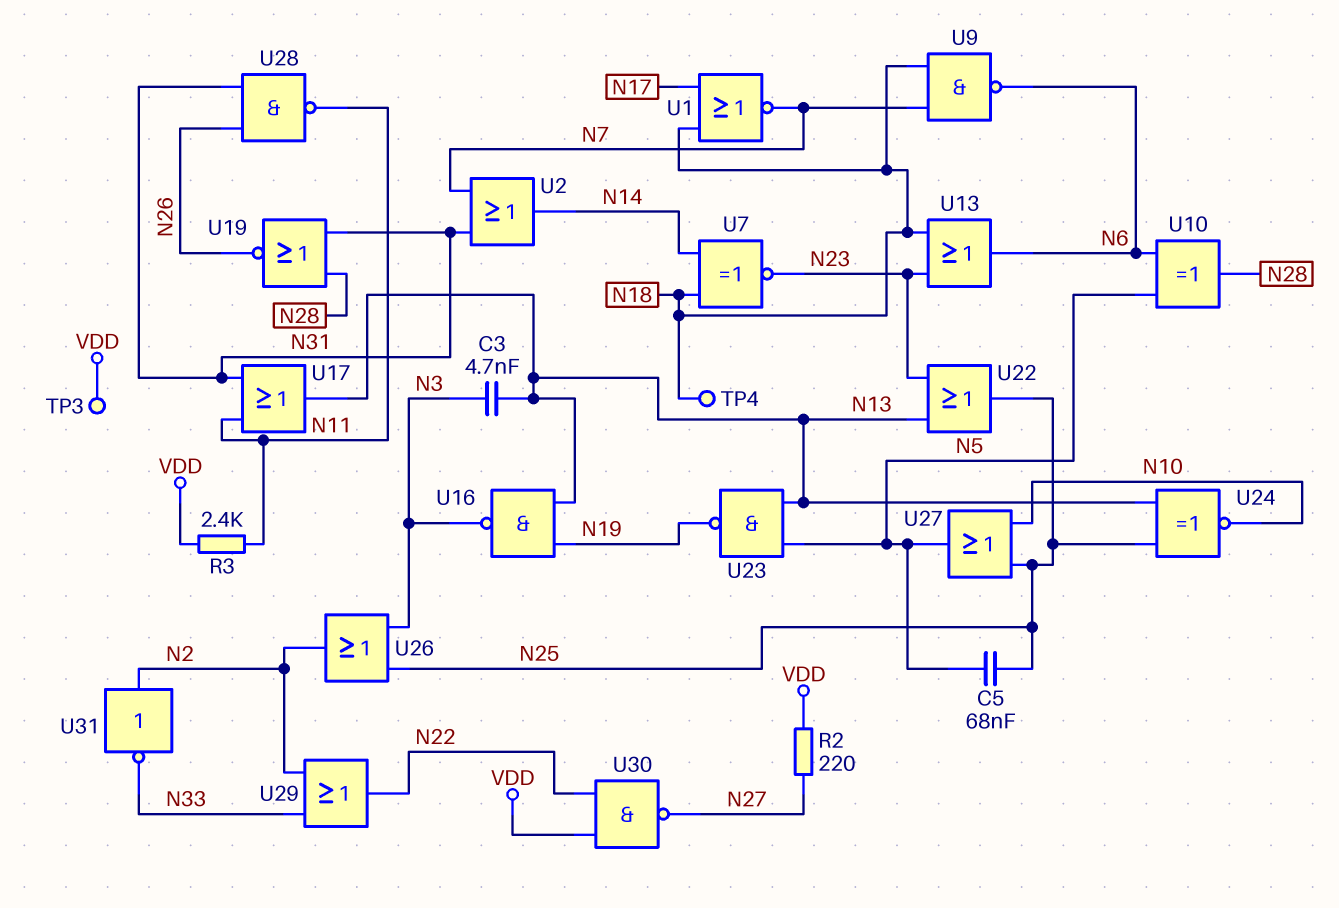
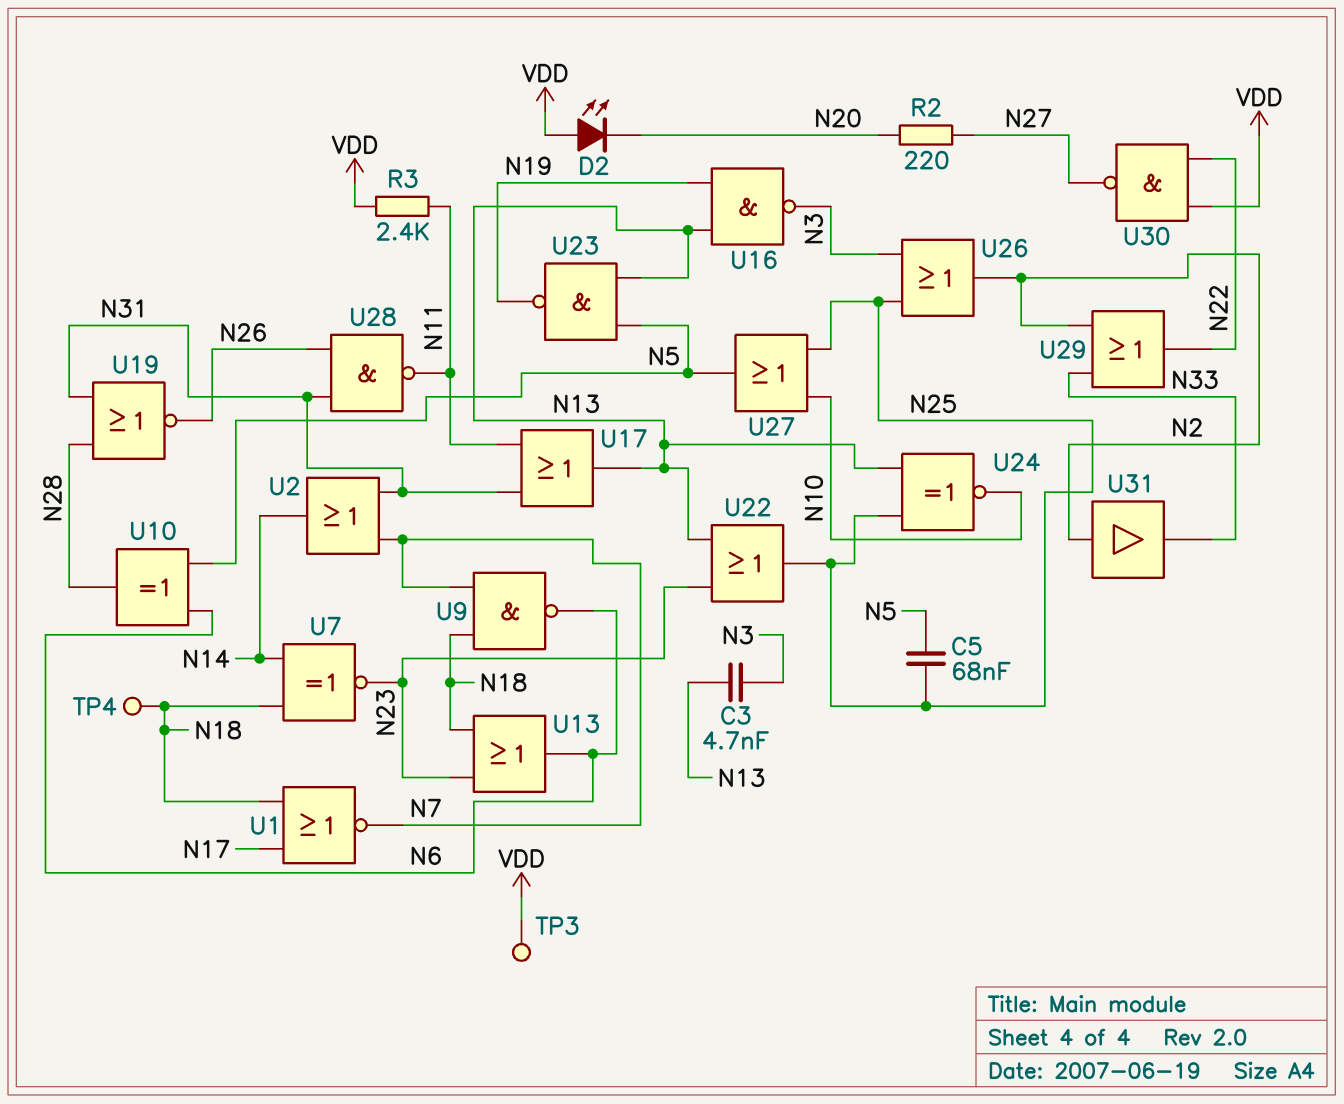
D2: none -> LED (A VDD, K N20)
R2: 220 (N27, VDD) -> 220 (N20, N27)
U31: NOT (in N2, out N33) -> buffer (in N2, out N33)

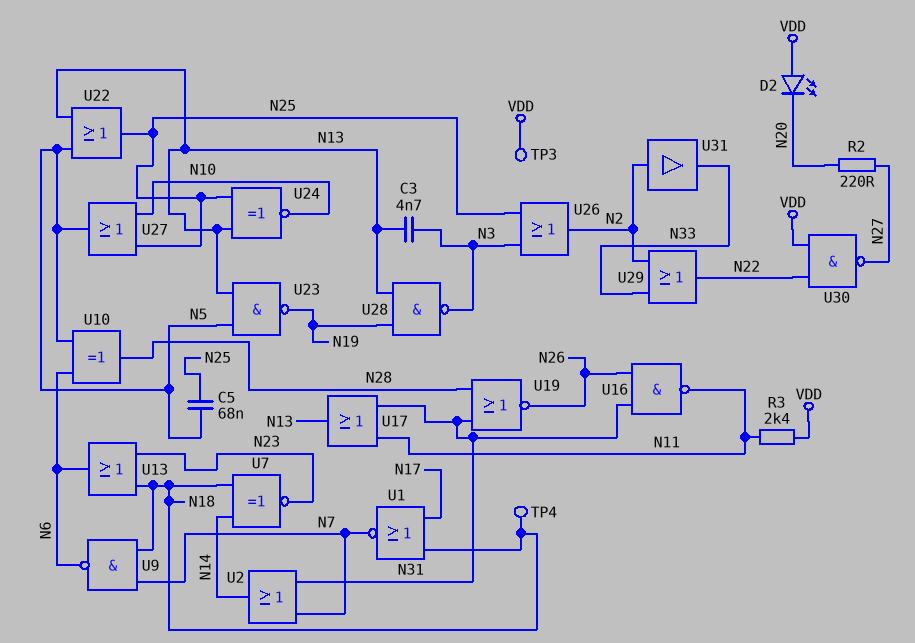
U16: NAND (in N13, in N19, out N3) -> NAND (in N26, in N31, out N11)
U22: OR (in N13, in N23, out N25) -> OR (in N5, in N13, out N25)
U28: NAND (in N26, in N31, out N11) -> NAND (in N13, in N19, out N3)

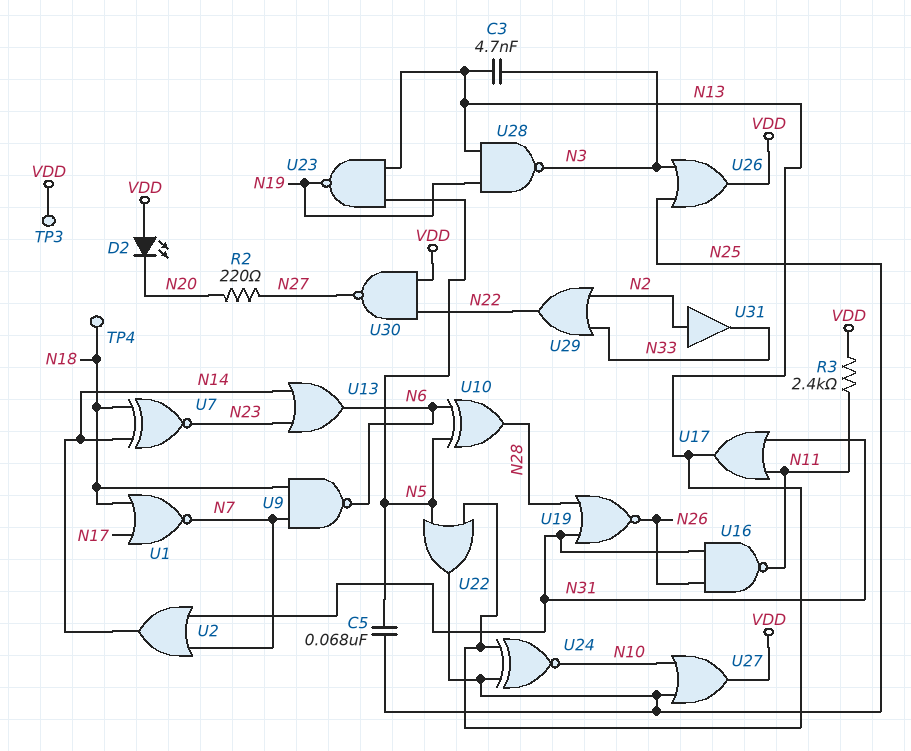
U13: OR (in N18, in N23, out N6) -> OR (in N14, in N23, out N6)
U26: OR (in N3, in N25, out N2) -> OR (in N3, in N25, out VDD)
U27: OR (in N10, in N25, out N5) -> OR (in N10, in N25, out VDD)

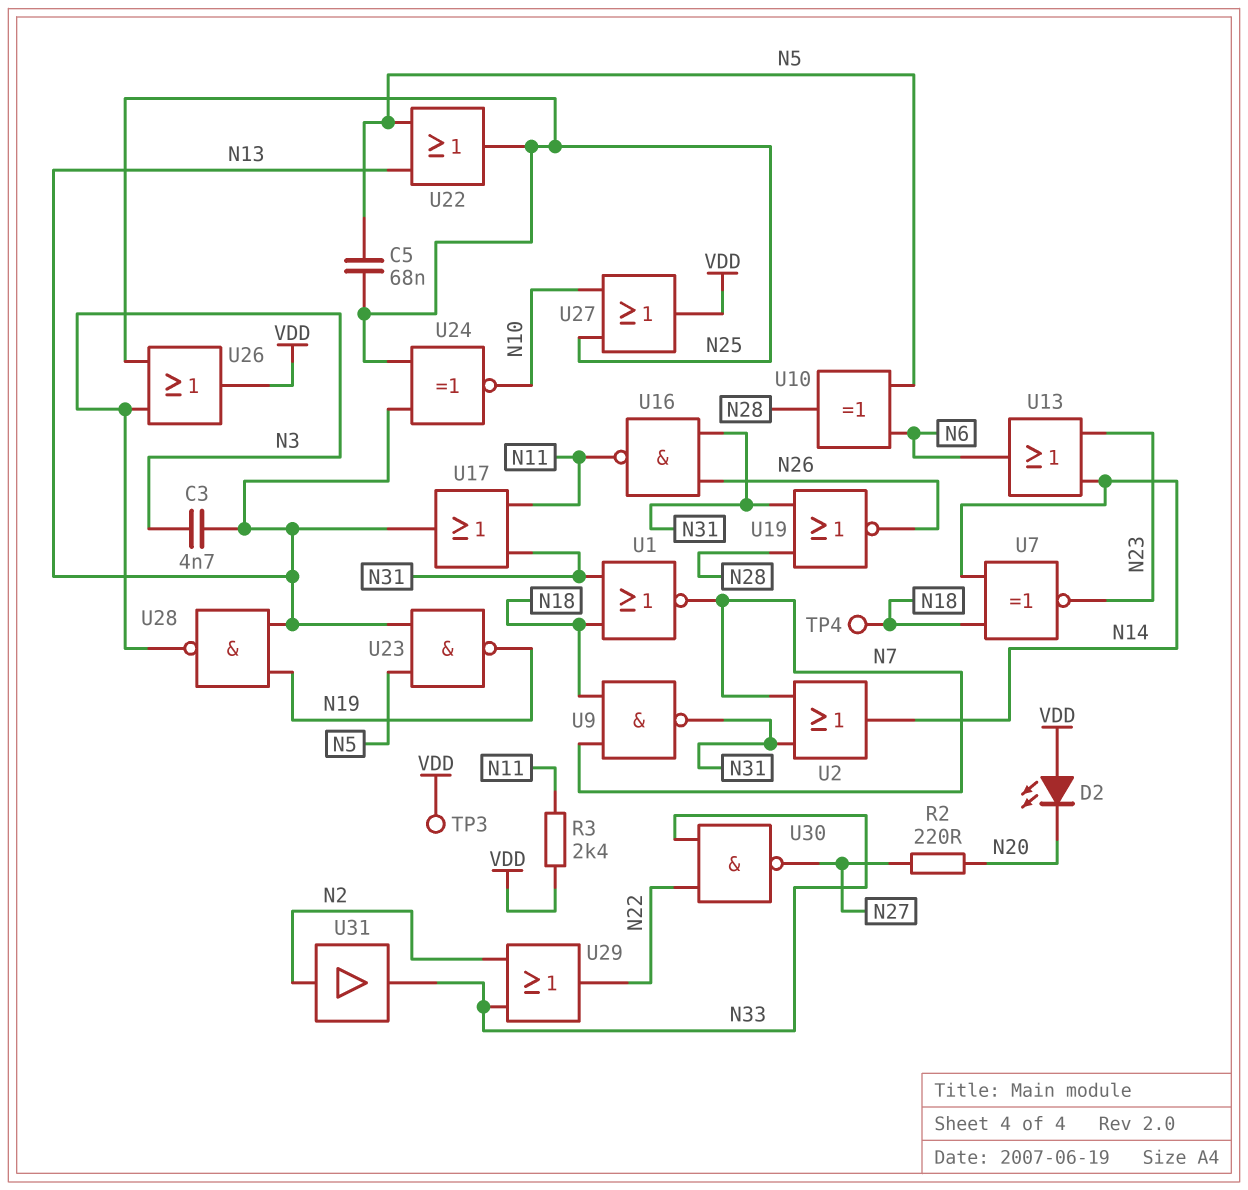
U1: NOR (in N17, in N18, out N7) -> NOR (in N18, in N31, out N7)
U9: NAND (in N7, in N18, out N6) -> NAND (in N7, in N18, out N31)
U30: NAND (in N22, in VDD, out N27) -> NAND (in N22, in N33, out N27)

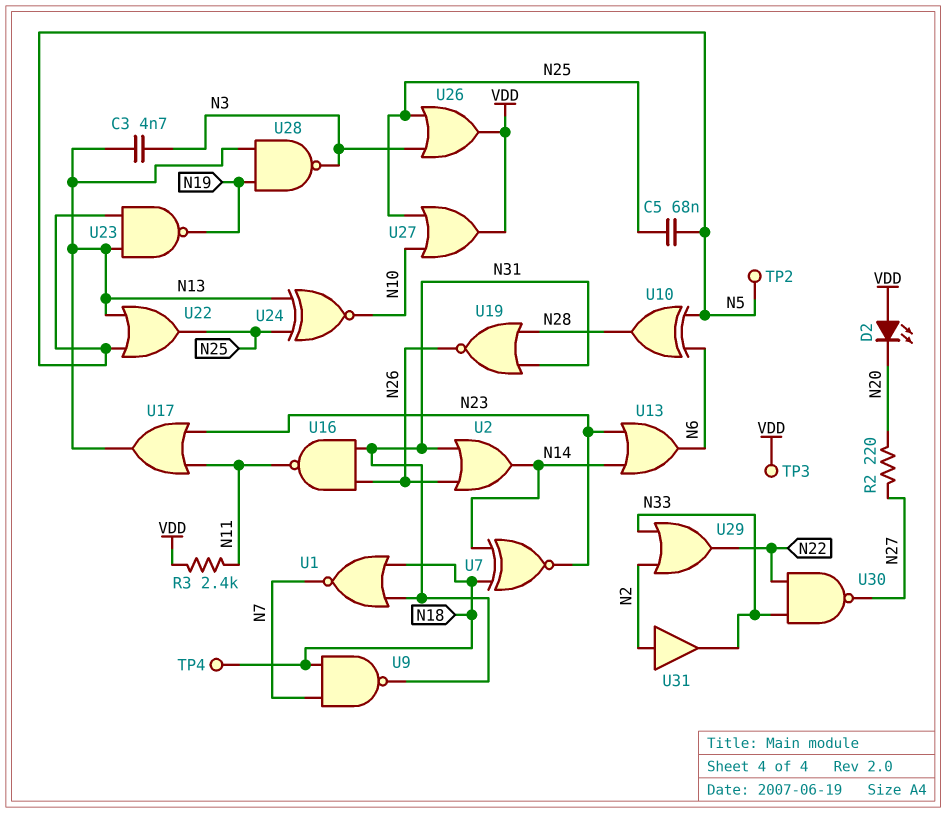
TP2: none -> test point (N5)
U2: OR (in N7, in N31, out N14) -> OR (in N26, in N31, out N14)
U17: OR (in N11, in N31, out N13) -> OR (in N11, in N23, out N13)

